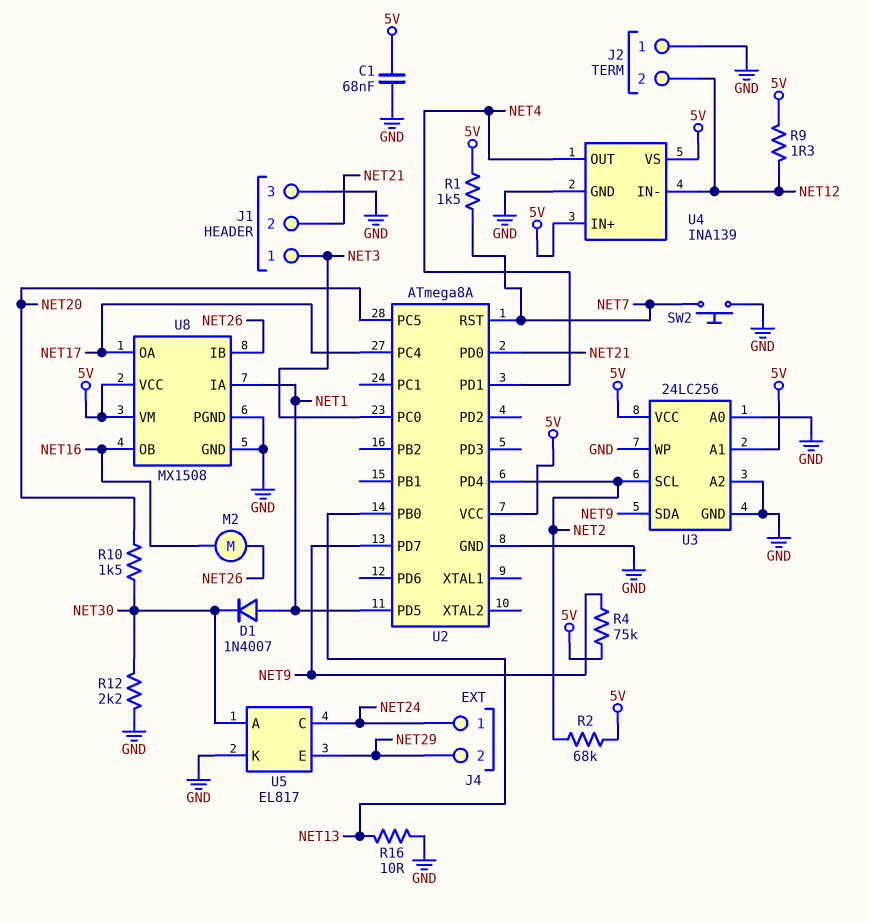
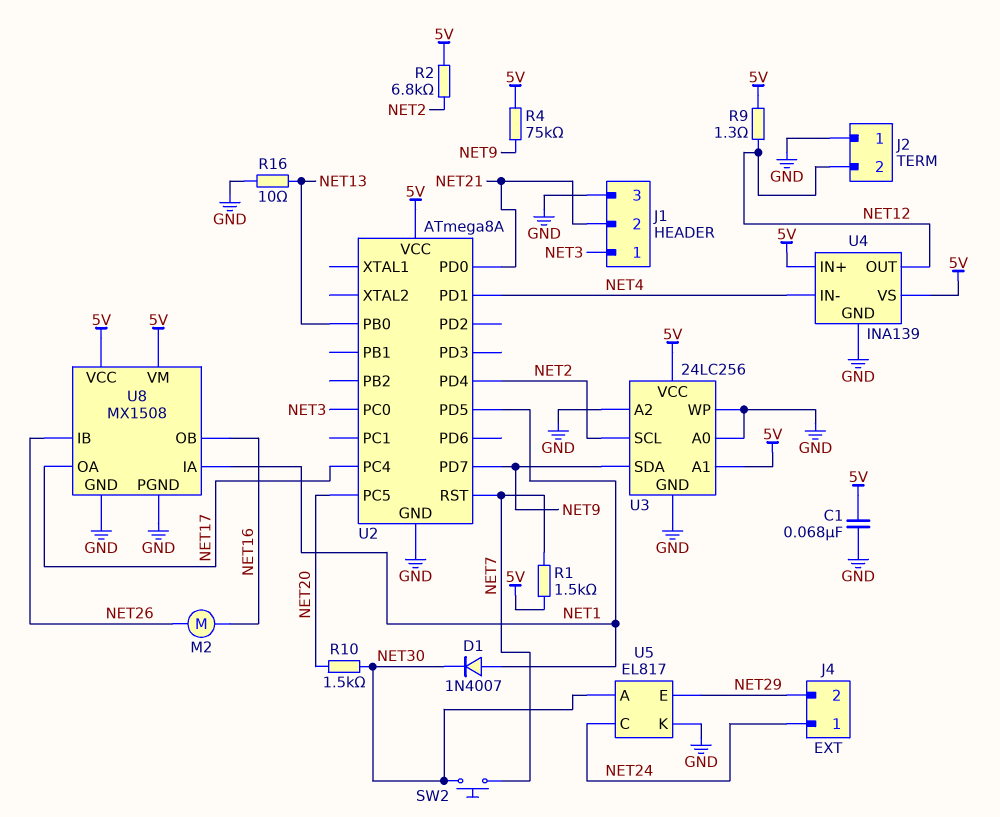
R2: 68k (5V, NET2) -> 6.8k (5V, NET2)
R12: 2.2k (GND, NET30) -> none
SW2: button (GND, NET7) -> button (NET7, NET30)
U4 pin IN-: NET12 -> NET4
U4 pin OUT: NET4 -> NET12

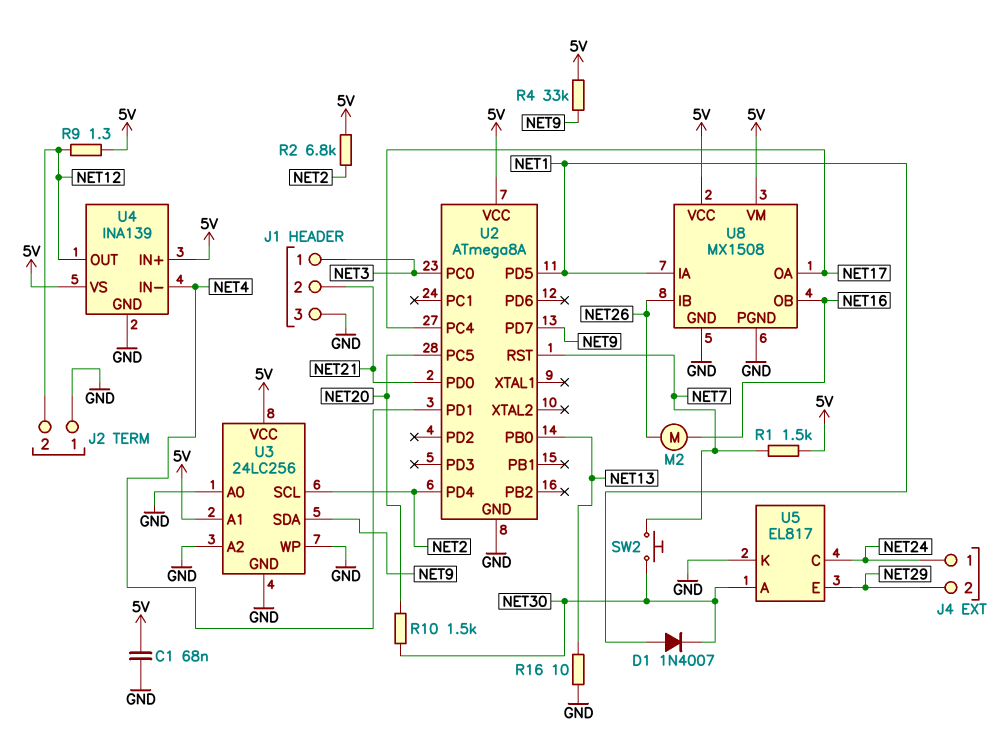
R4: 75k (5V, NET9) -> 33k (5V, NET9)

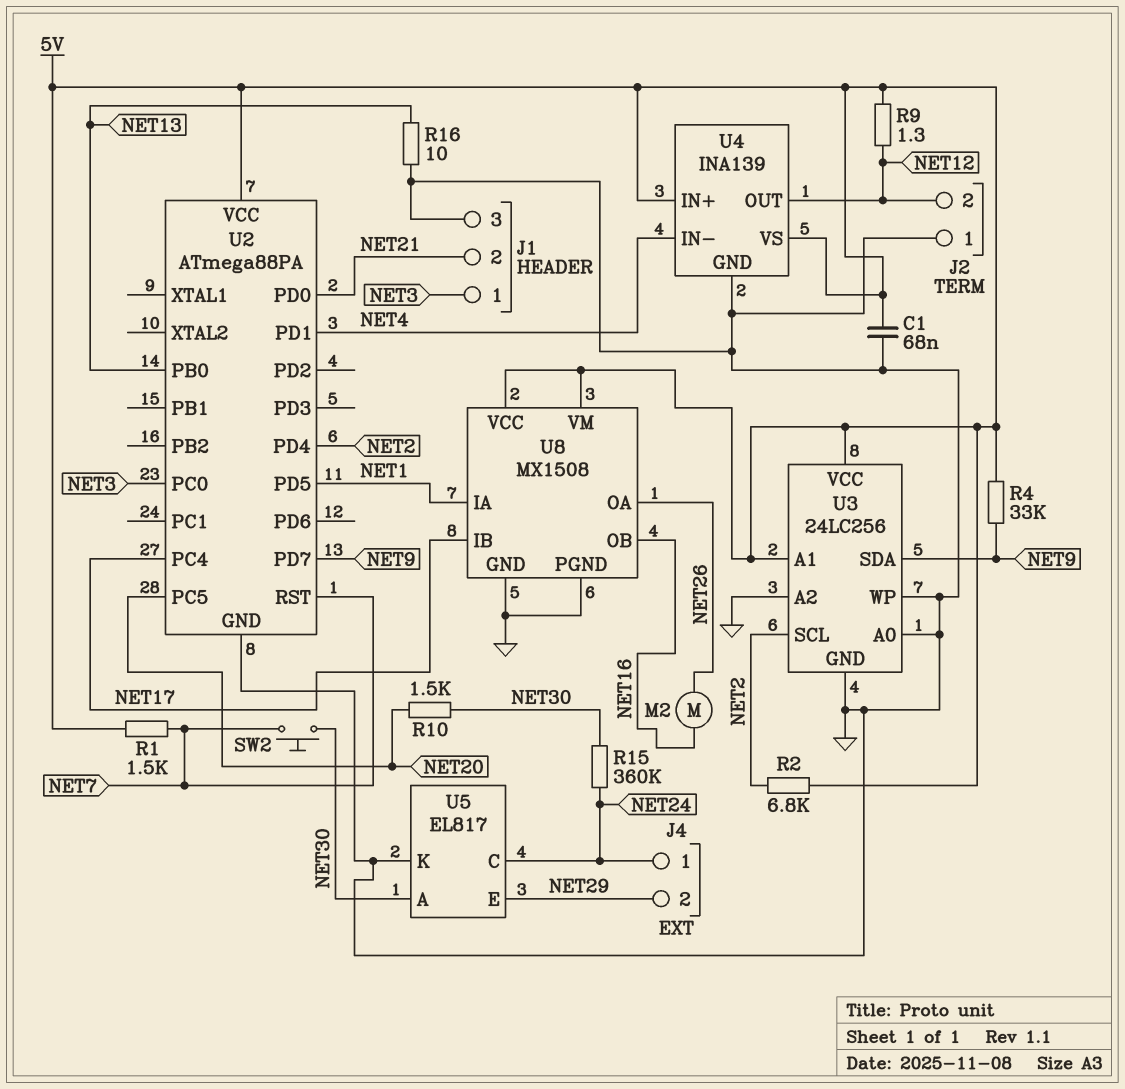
D1: diode 1N4007 (A NET1, K NET30) -> none
R15: none -> 360k (NET24, NET30)
U2: ATmega8A -> ATmega88PA
U8 pin IB: NET26 -> NET17
U8 pin OA: NET17 -> NET26

